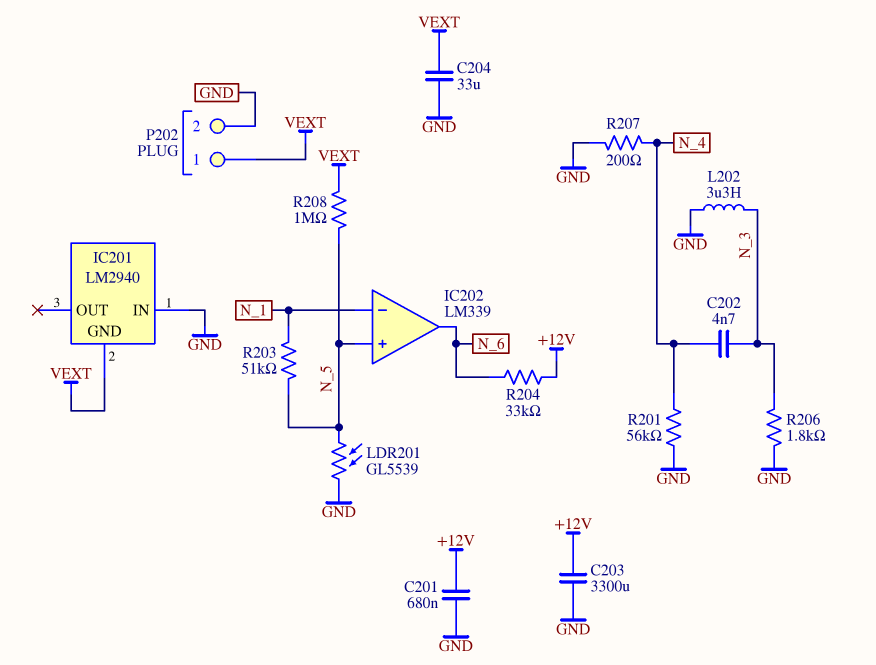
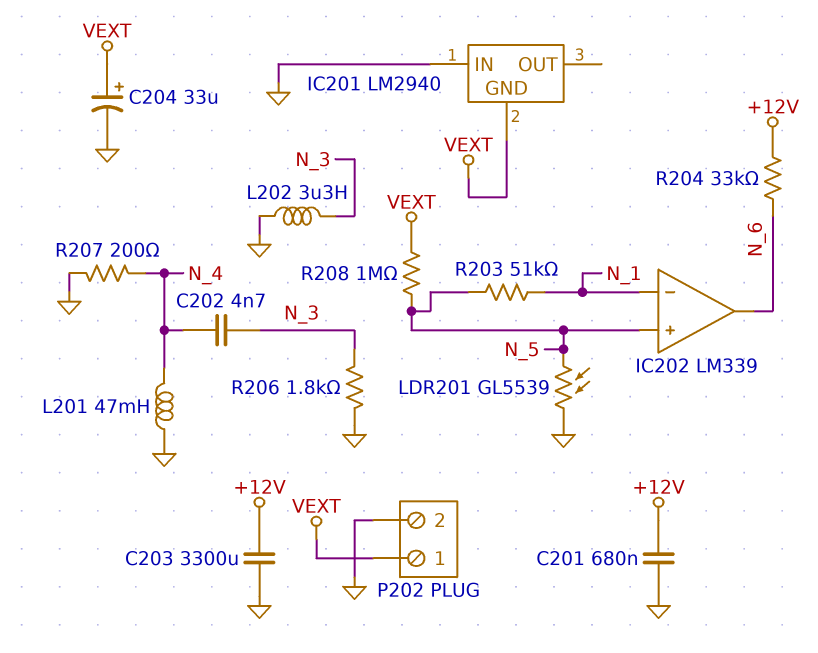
C204: 33uF (GND, VEXT) -> 33uF (plus VEXT, minus GND)
L201: none -> 47mH (GND, N_4)
R201: 56k (GND, N_4) -> none

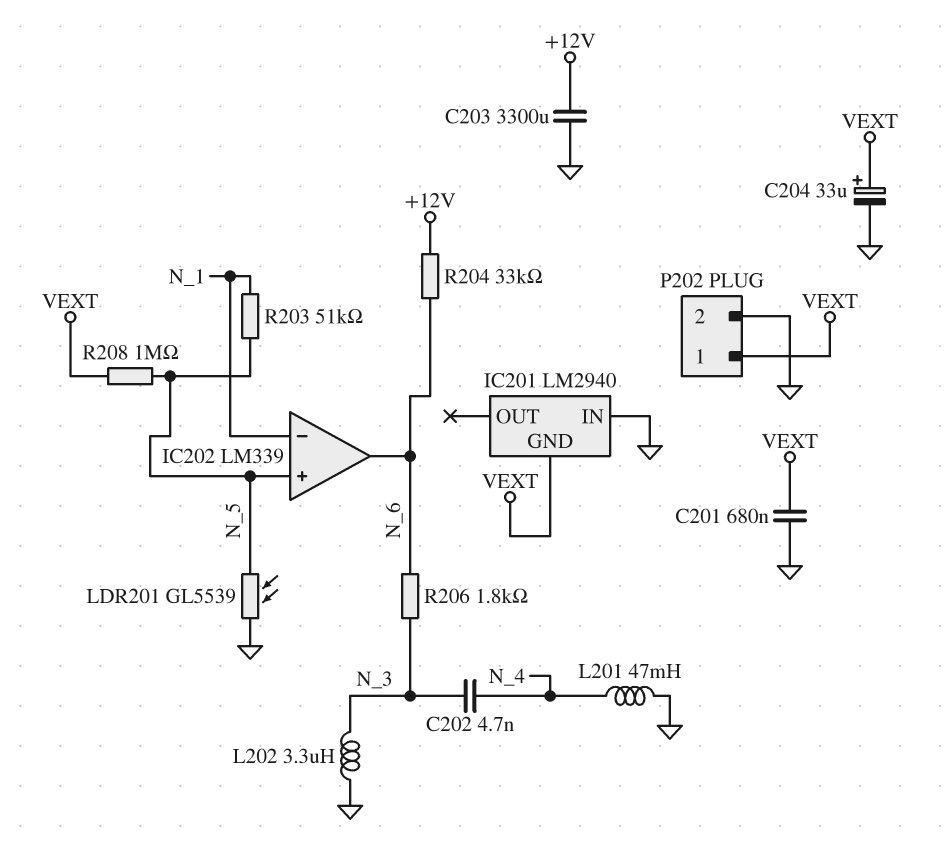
C201: 680nF (+12V, GND) -> 680nF (GND, VEXT)
R206: 1.8k (GND, N_3) -> 1.8k (N_3, N_6)
R207: 200 (GND, N_4) -> none

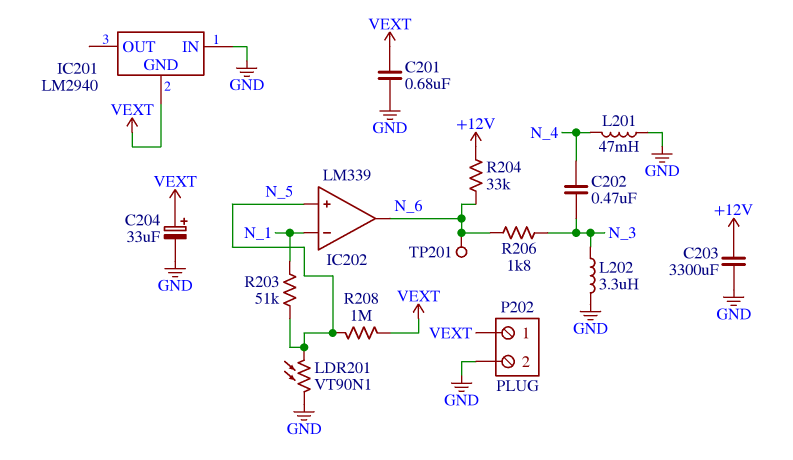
C202: 4.7nF (N_3, N_4) -> 470nF (N_3, N_4)
LDR201: GL5539 (GND, N_5) -> VT90N1 (GND, N_5)
TP201: none -> test point (N_6)

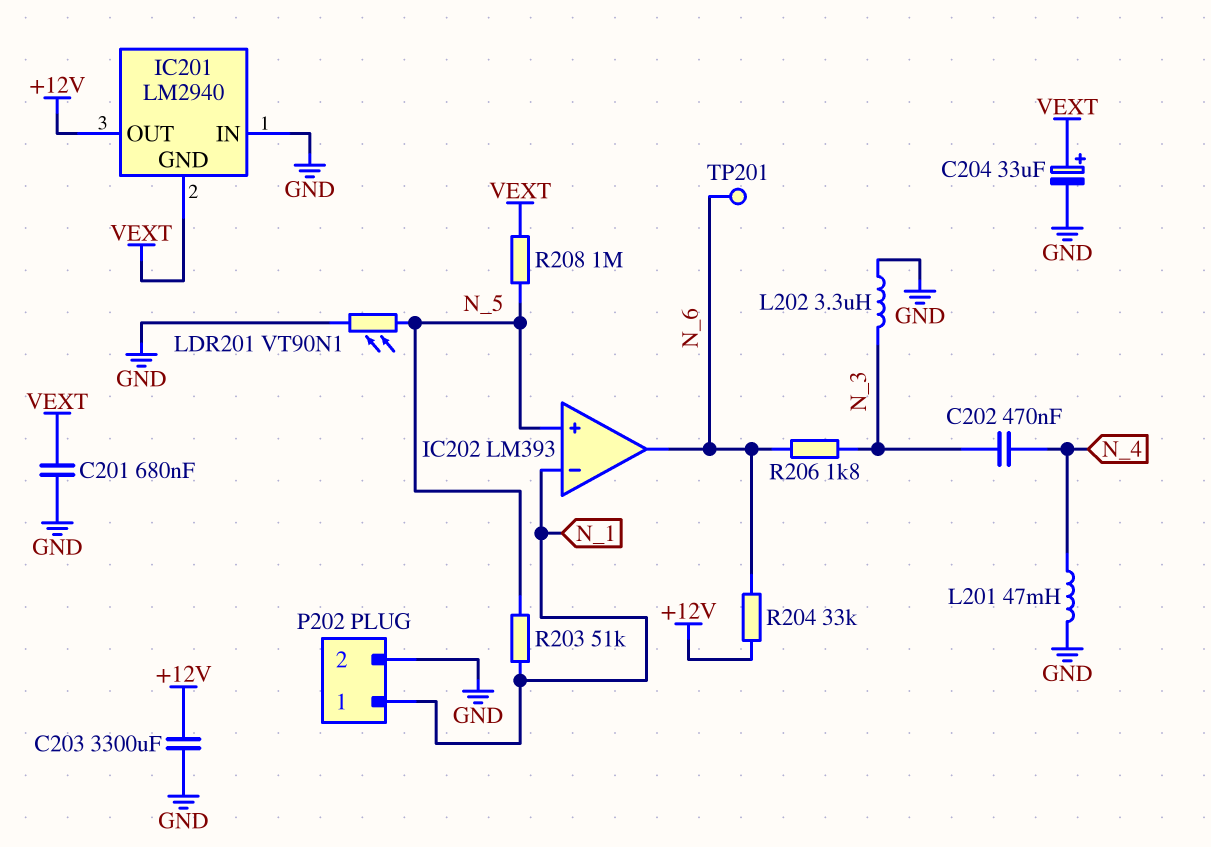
IC201 pin OUT: none -> +12V
IC202: LM339 -> LM393
P202 pin 1: VEXT -> N_1

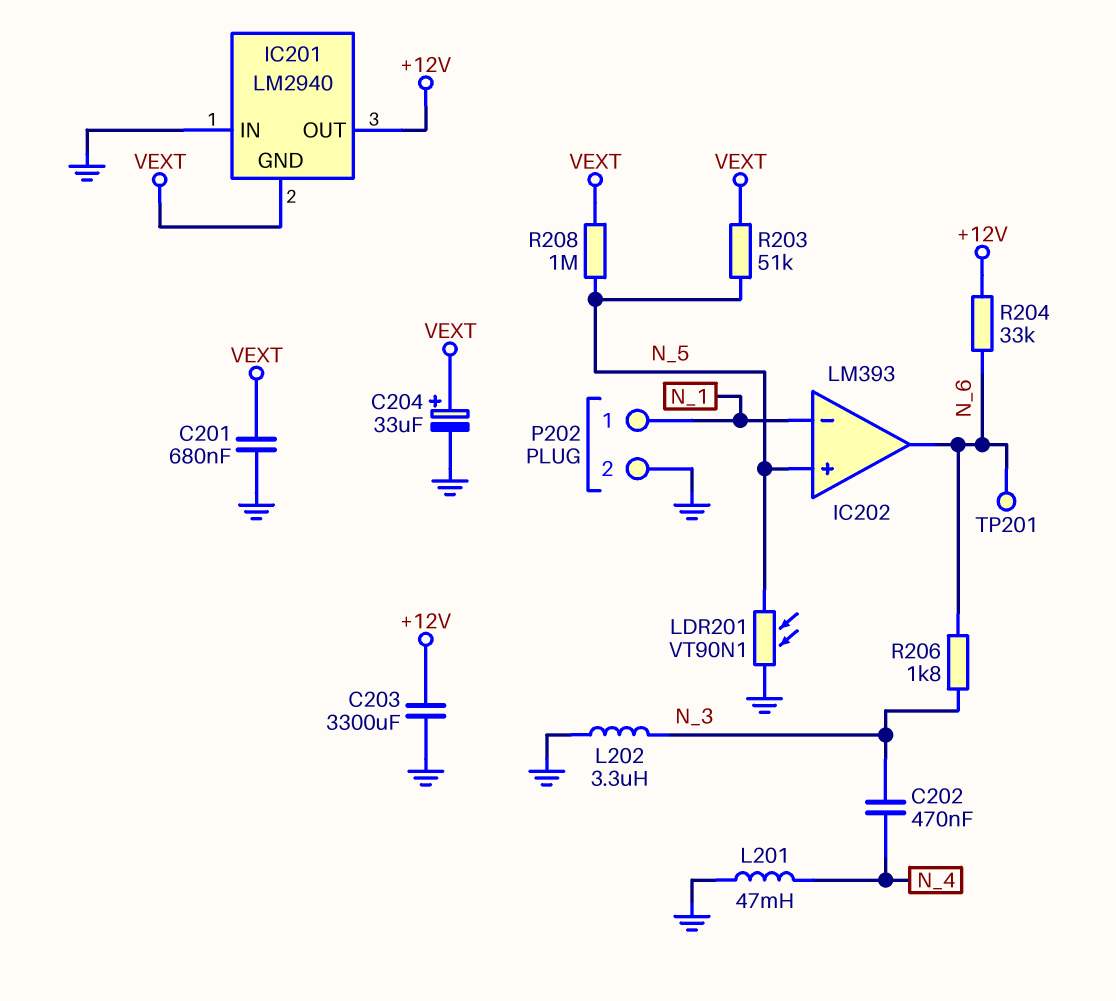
R203: 51k (N_1, N_5) -> 51k (N_5, VEXT)

